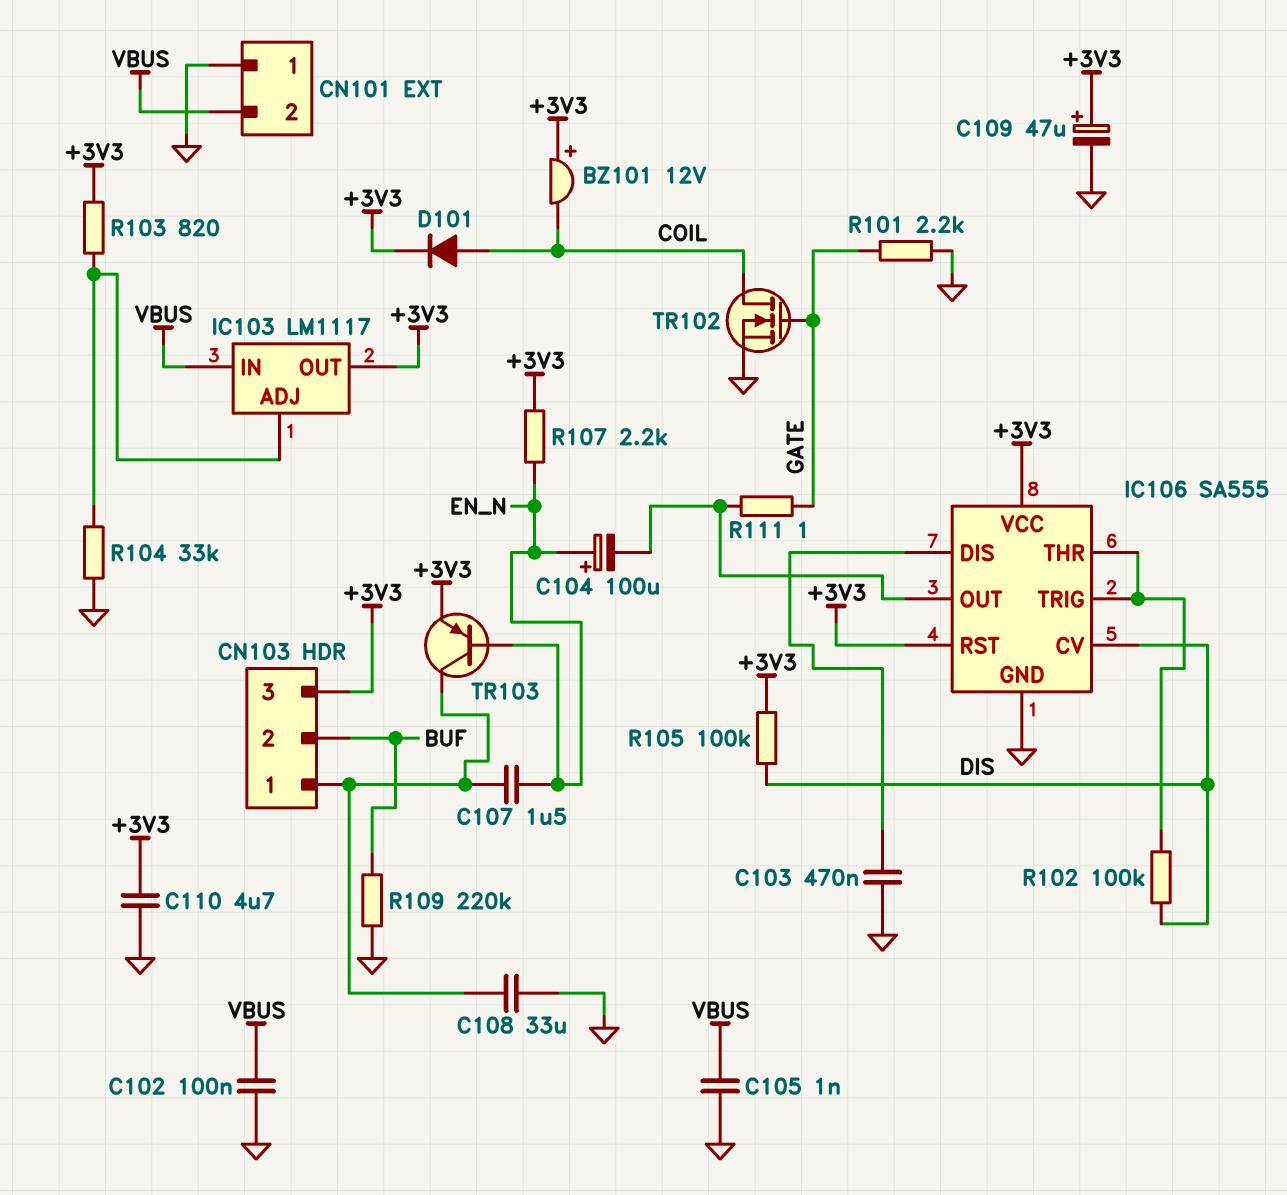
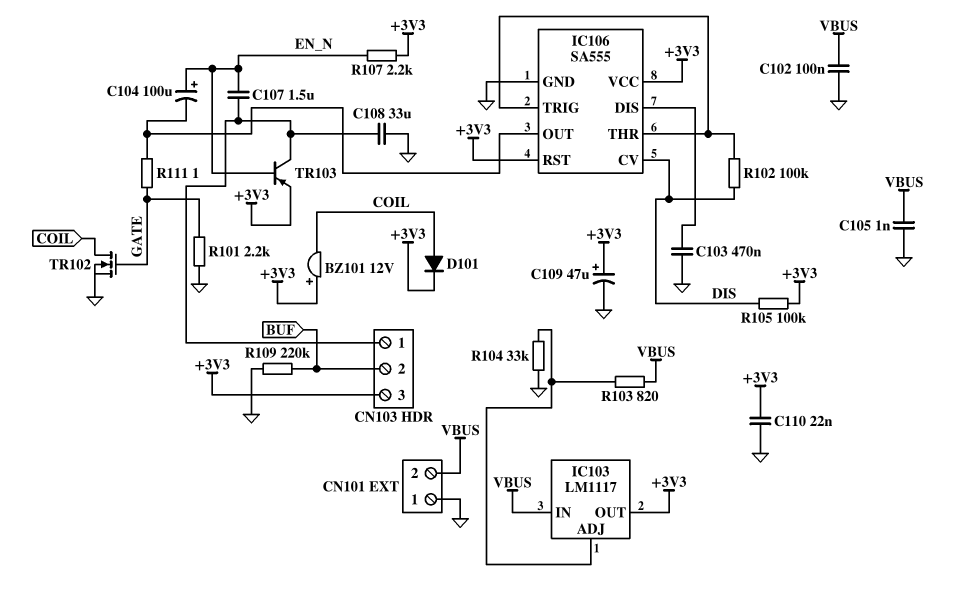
C110: 4.7uF (+3V3, GND) -> 22nF (+3V3, GND)
R103: 820 (+3V3, IC103/ADJ) -> 820 (IC103/ADJ, VBUS)

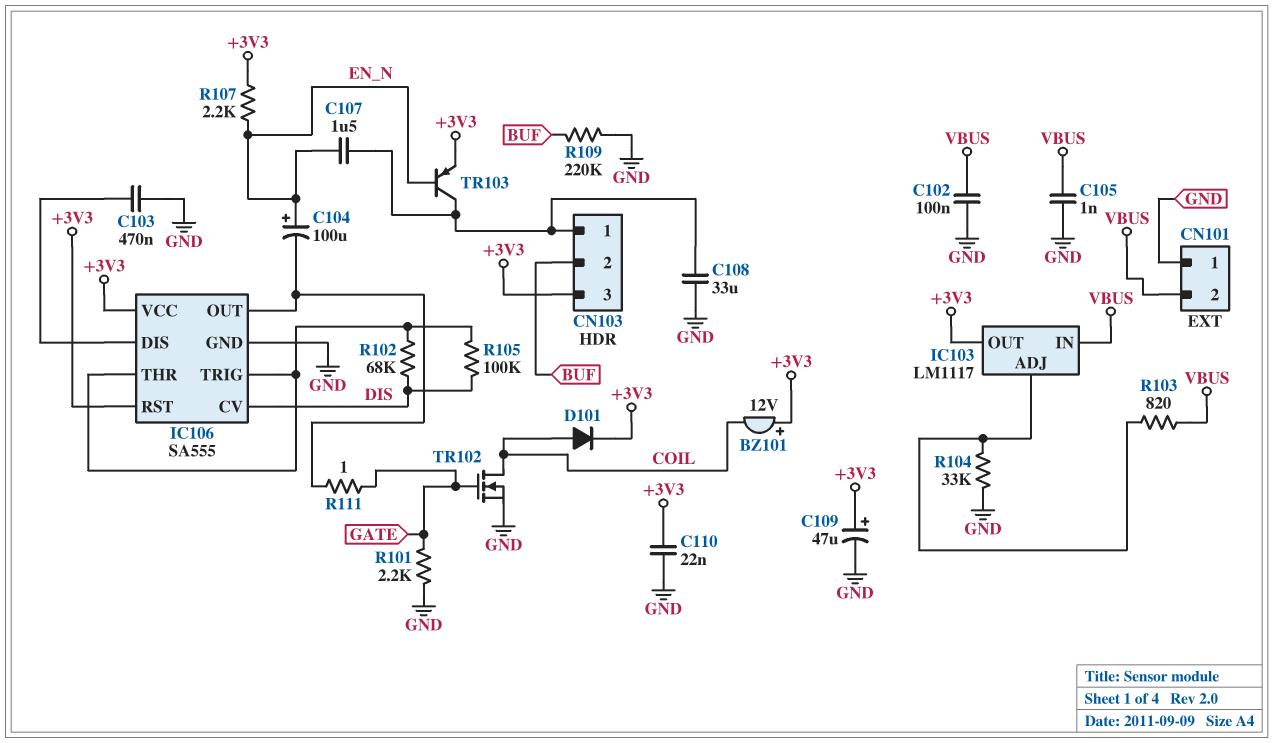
R102: 100k (DIS, IC106/THR) -> 68k (DIS, IC106/THR)
R105: 100k (+3V3, DIS) -> 100k (DIS, IC106/THR)

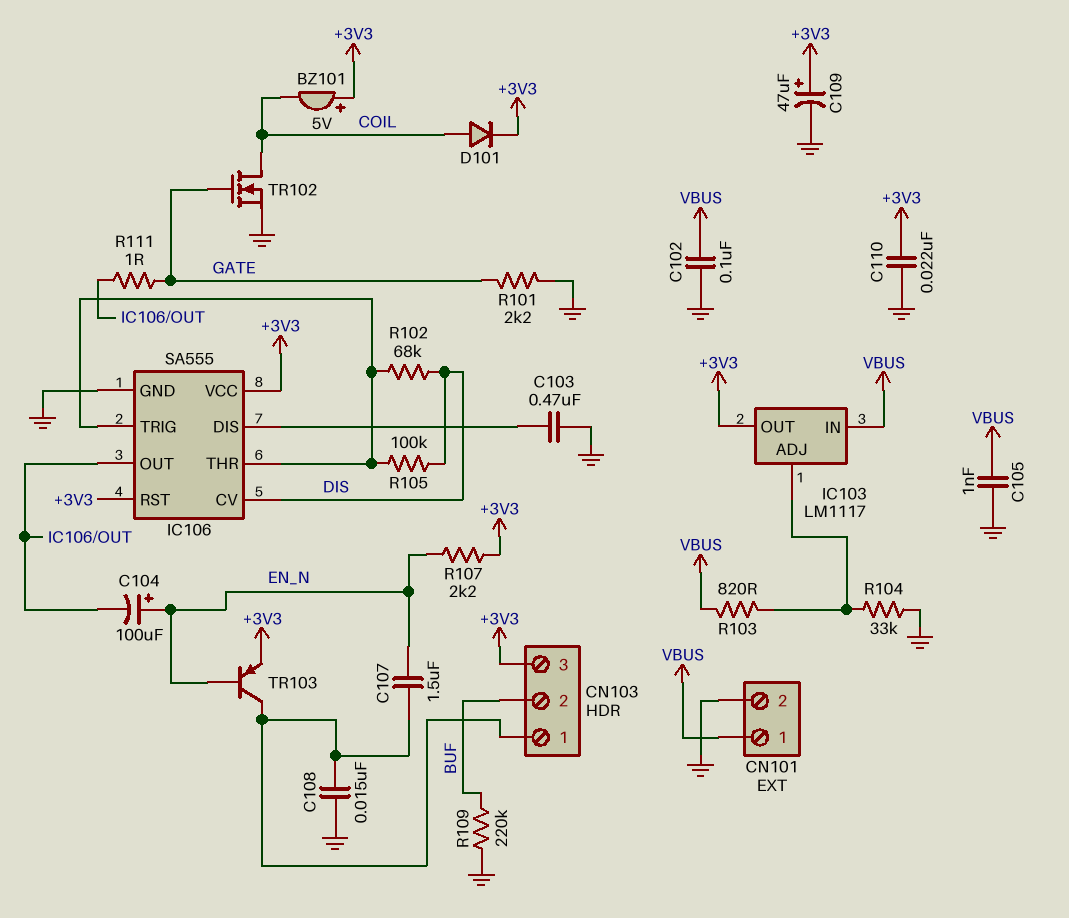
BZ101: buzzer 12V (plus +3V3, minus COIL) -> buzzer 5V (plus +3V3, minus COIL)
C108: 33uF (CN103/1, GND) -> 15nF (CN103/1, GND)
CN101 pin 1: GND -> VBUS
CN101 pin 2: VBUS -> GND

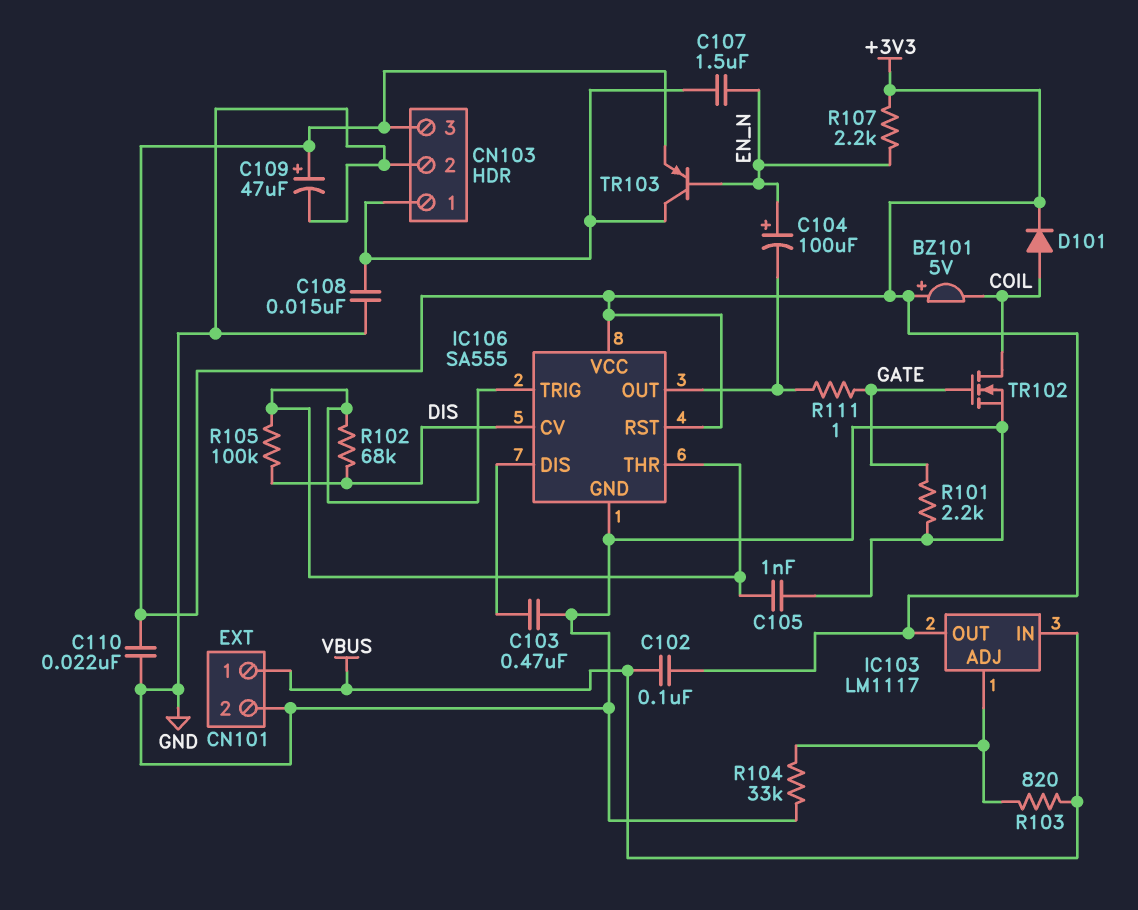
C102: 100nF (GND, VBUS) -> 100nF (+3V3, VBUS)
C105: 1nF (GND, VBUS) -> 1nF (GND, IC106/THR)
CN103 pin 2: BUF -> GND
R109: 220k (BUF, GND) -> none

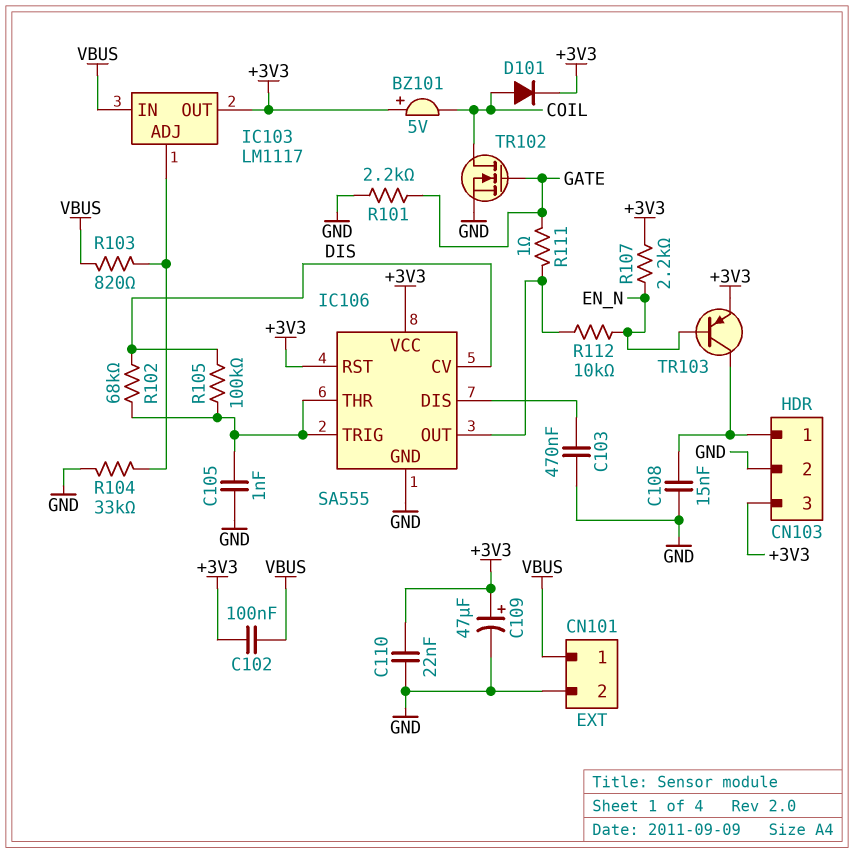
C104: 100uF (plus EN_N, minus IC106/OUT) -> none
C107: 1.5uF (CN103/1, EN_N) -> none
R112: none -> 10k (EN_N, IC106/OUT)

